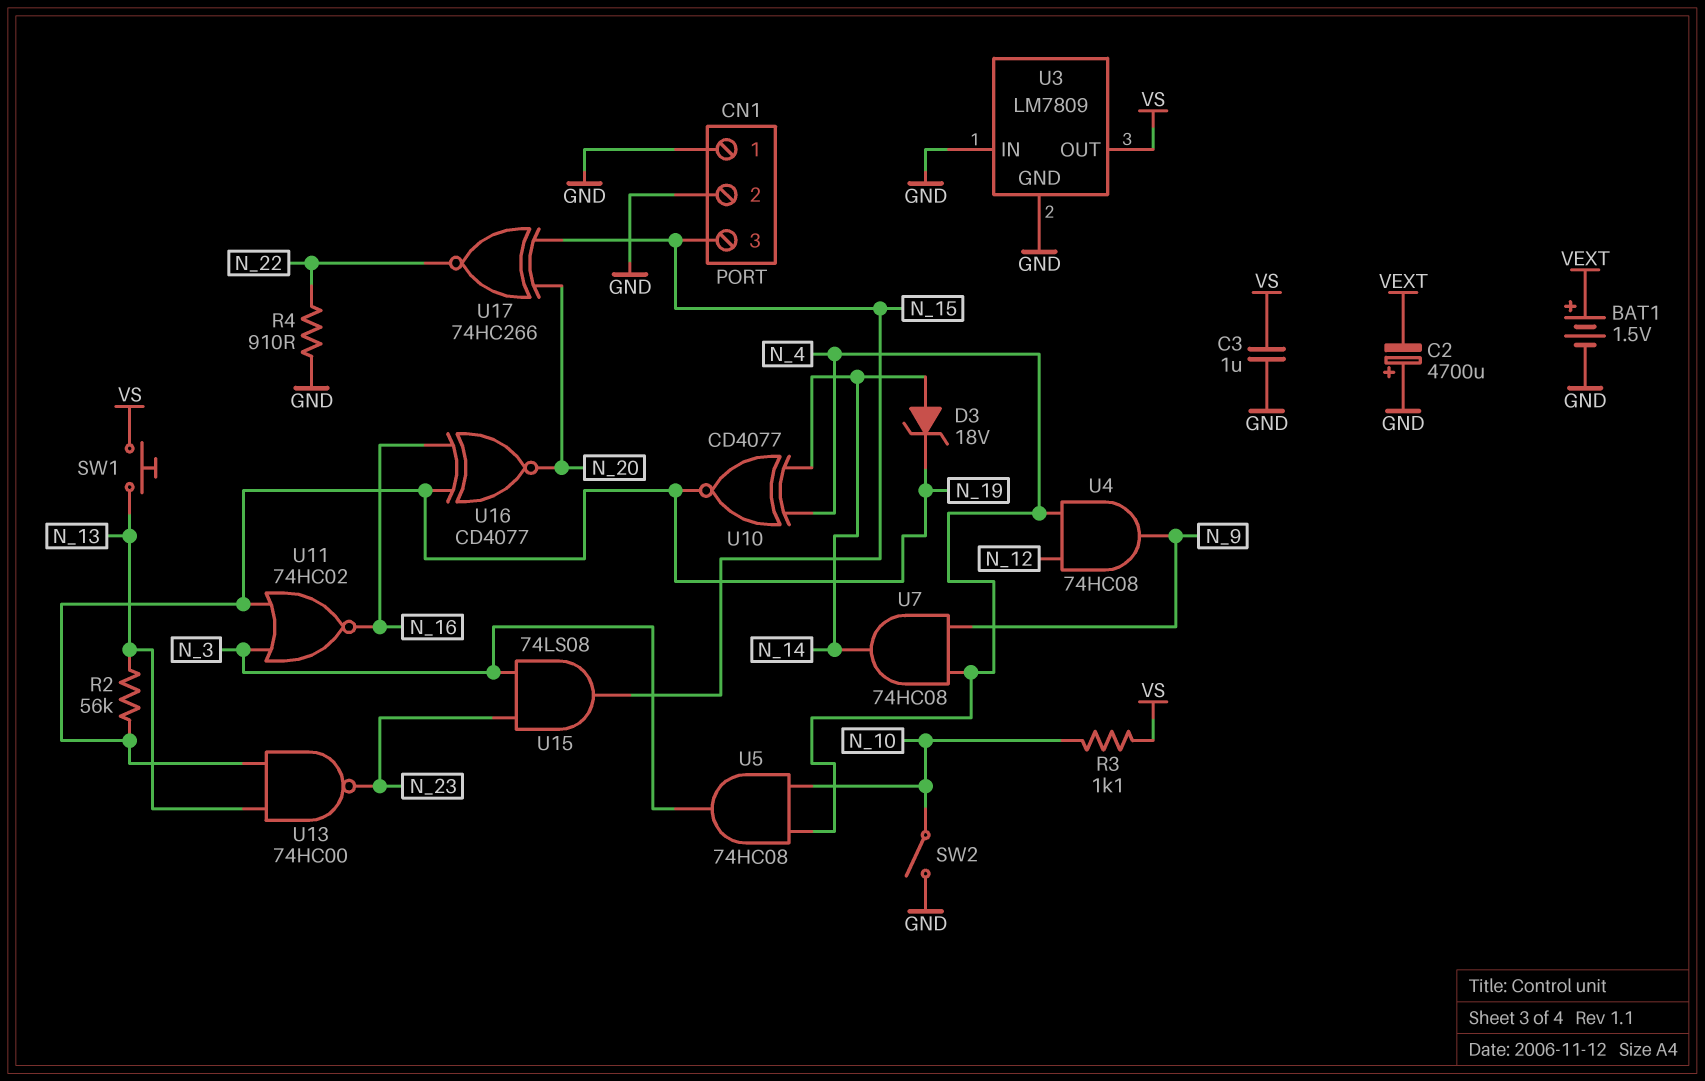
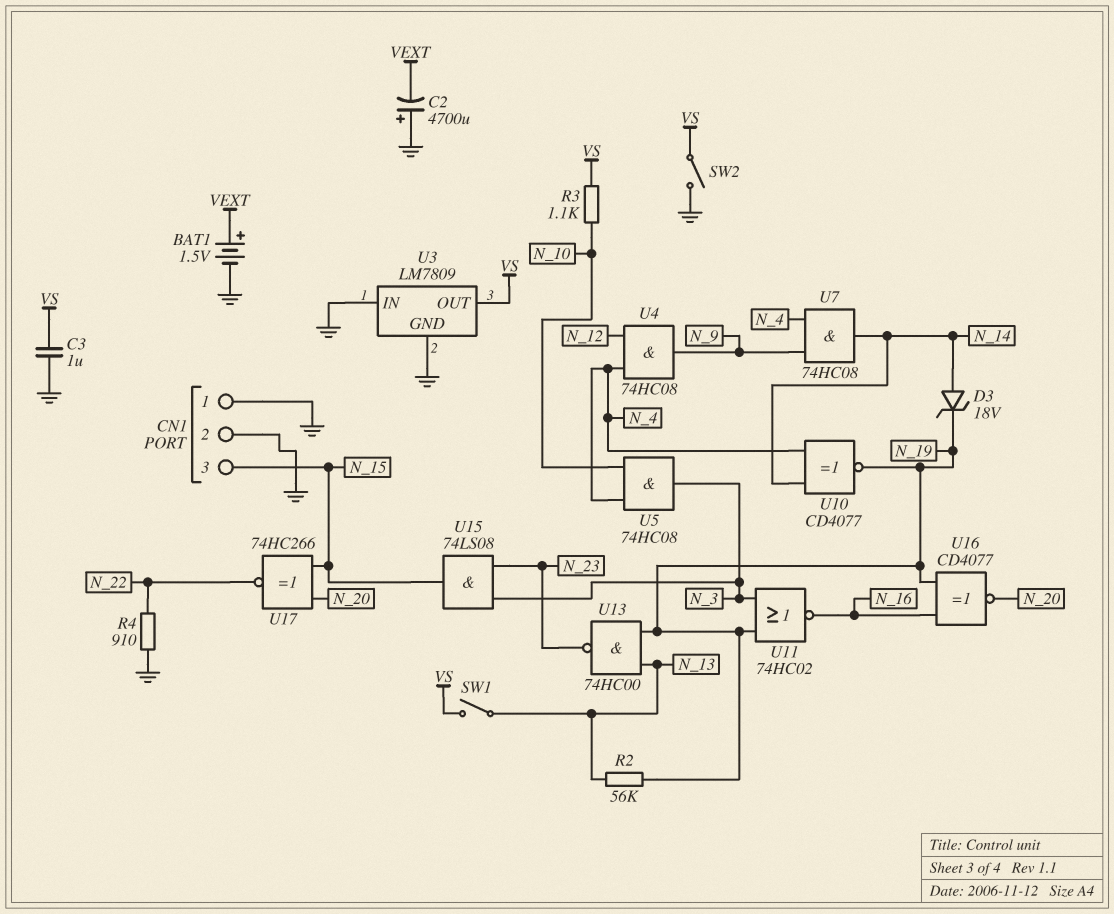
SW1: button (N_13, VS) -> switch (N_13, VS)
SW2: switch (GND, N_10) -> switch (GND, VS)

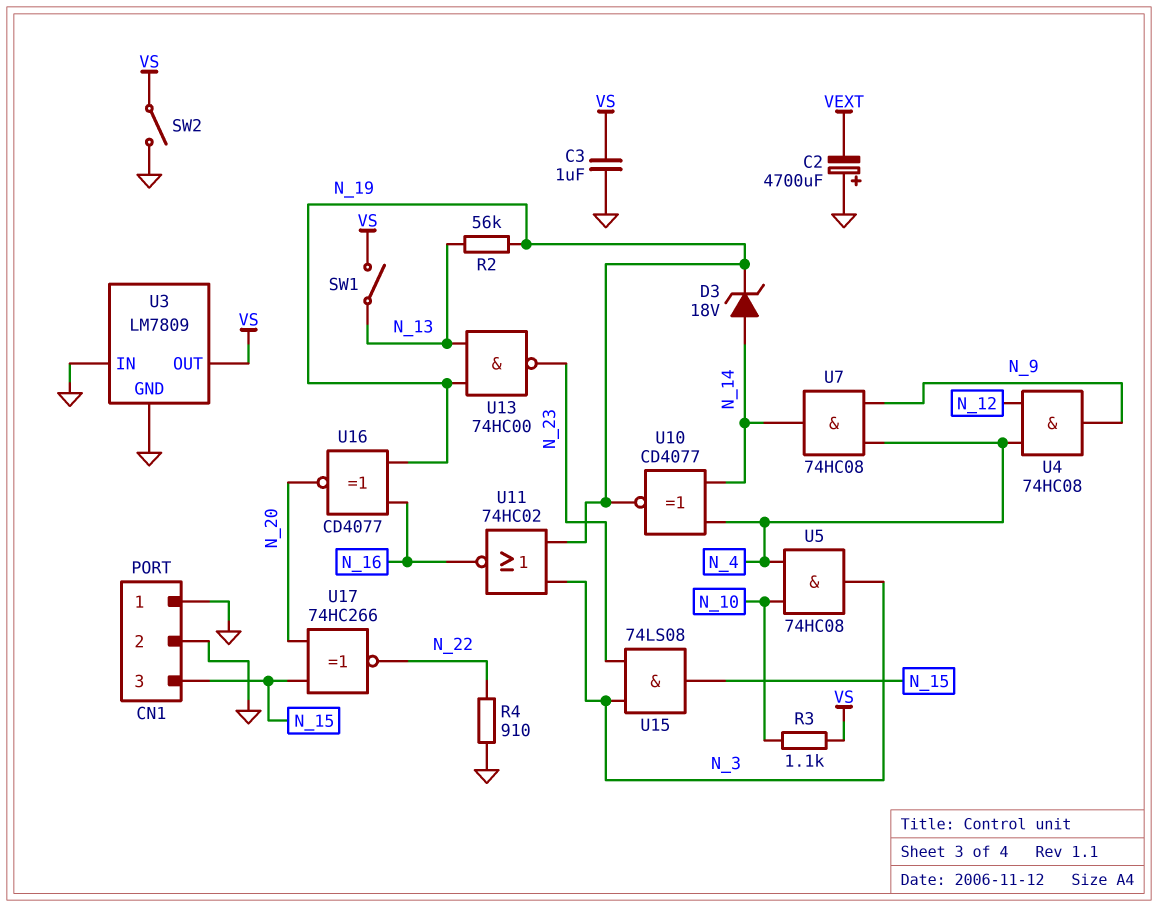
BAT1: 1.5V (plus VEXT, minus GND) -> none

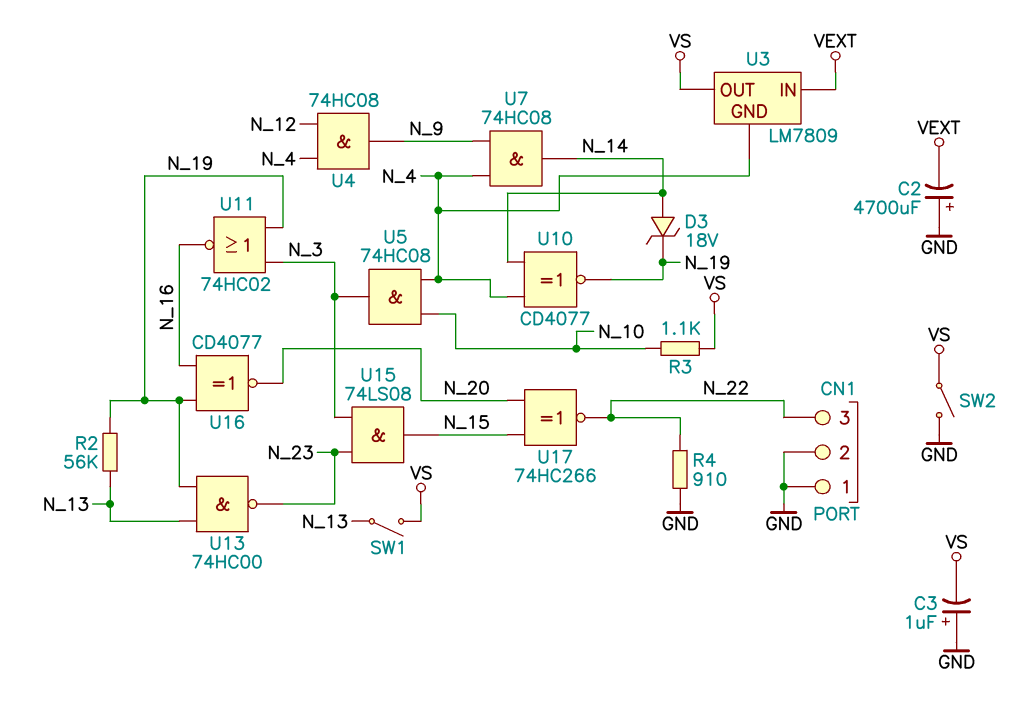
C3: 1uF (GND, VS) -> 1uF (plus GND, minus VS)
CN1 pin 3: N_15 -> N_22
U3 pin GND: GND -> N_4
U3 pin IN: GND -> VEXT

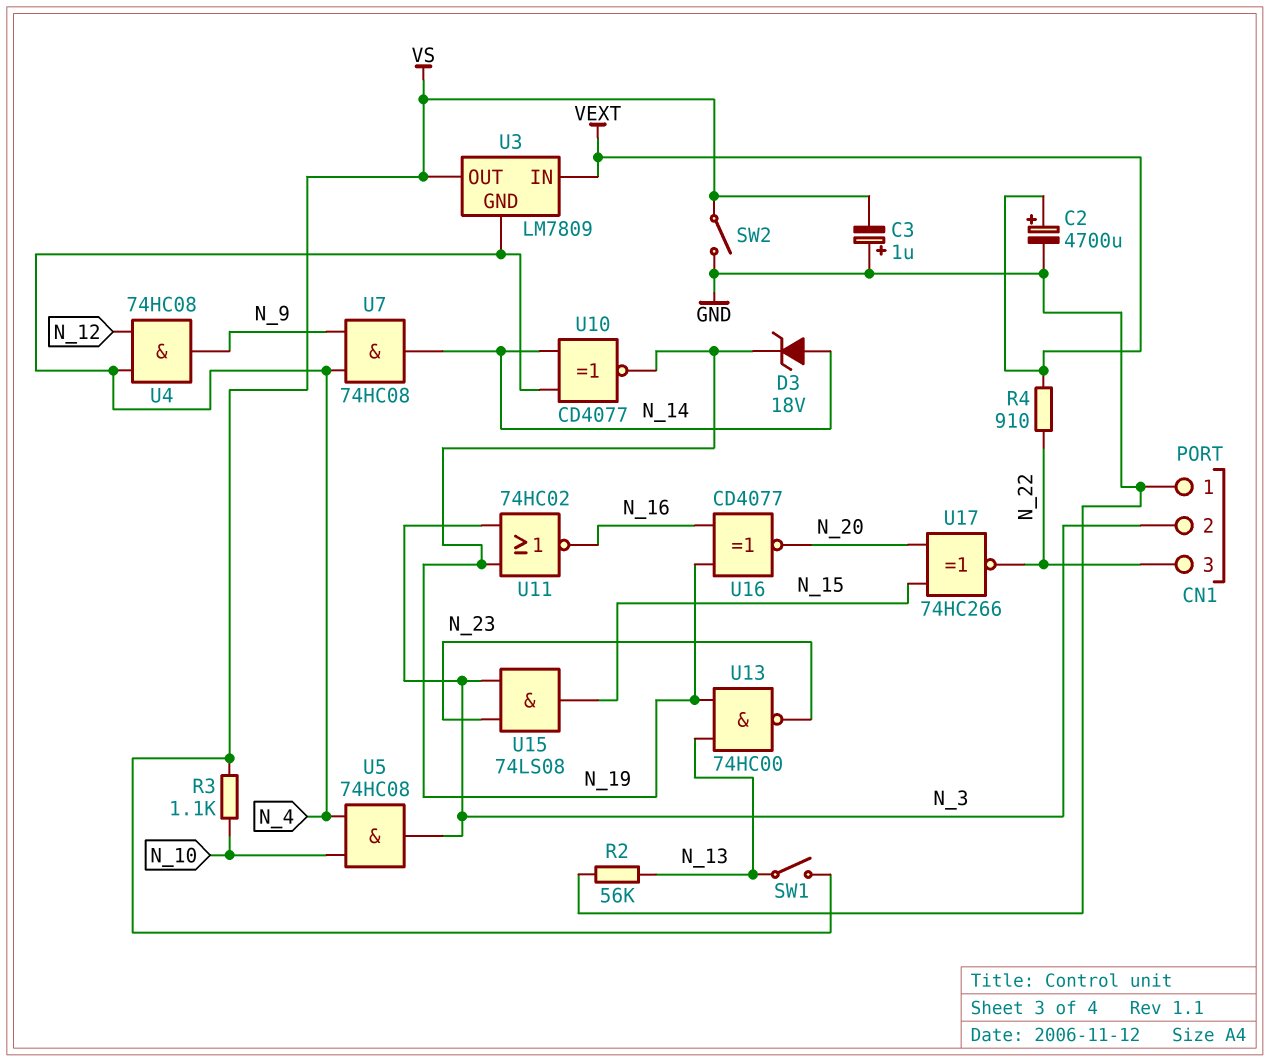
C2: 4700uF (plus GND, minus VEXT) -> 4700uF (plus VEXT, minus GND)
CN1 pin 2: GND -> N_3
R2: 56k (N_13, N_19) -> 56k (GND, N_13)
R4: 910 (GND, N_22) -> 910 (N_22, VEXT)

